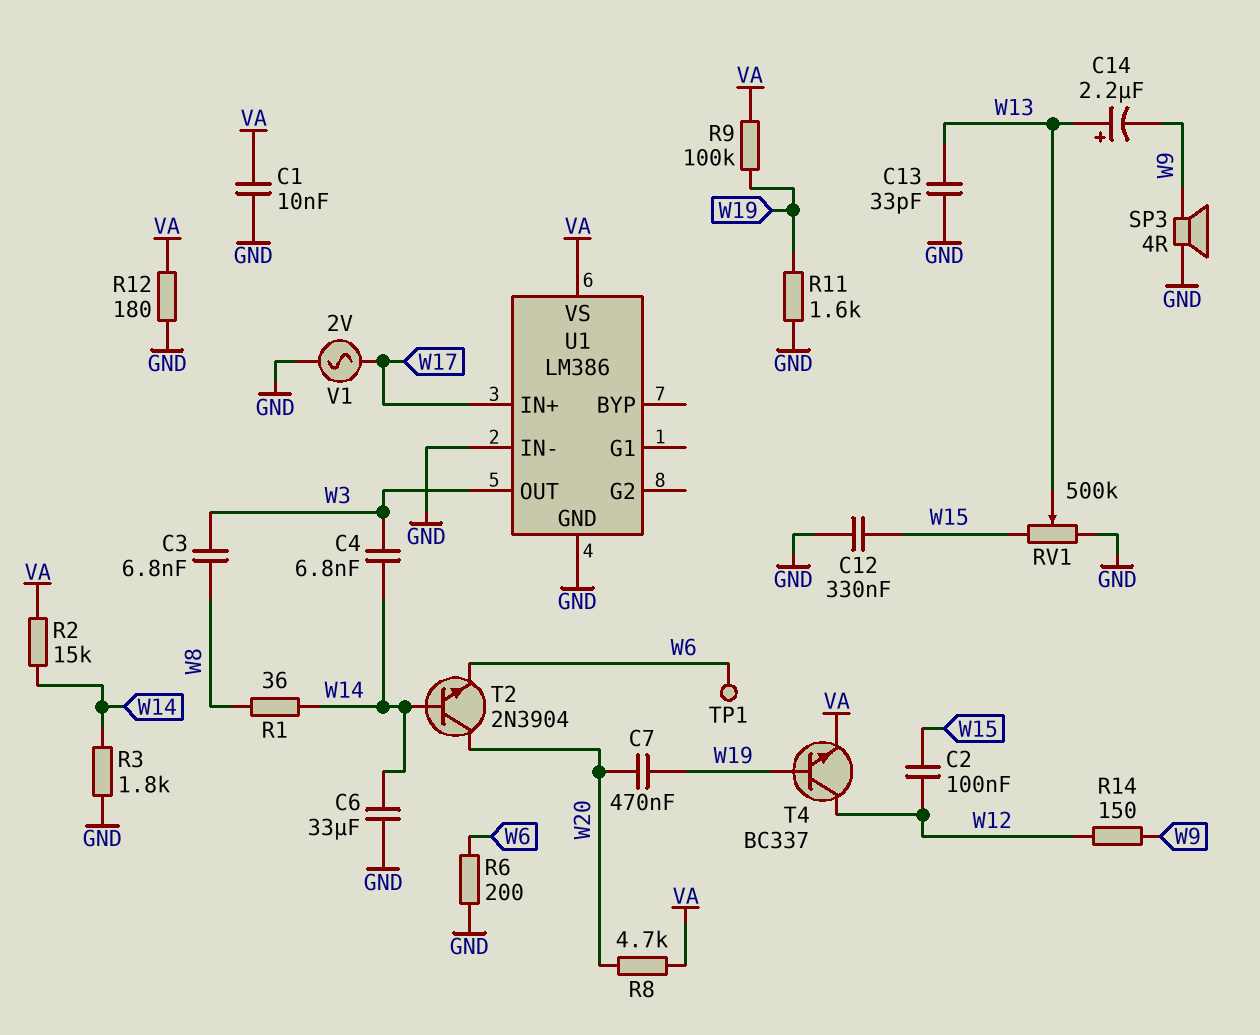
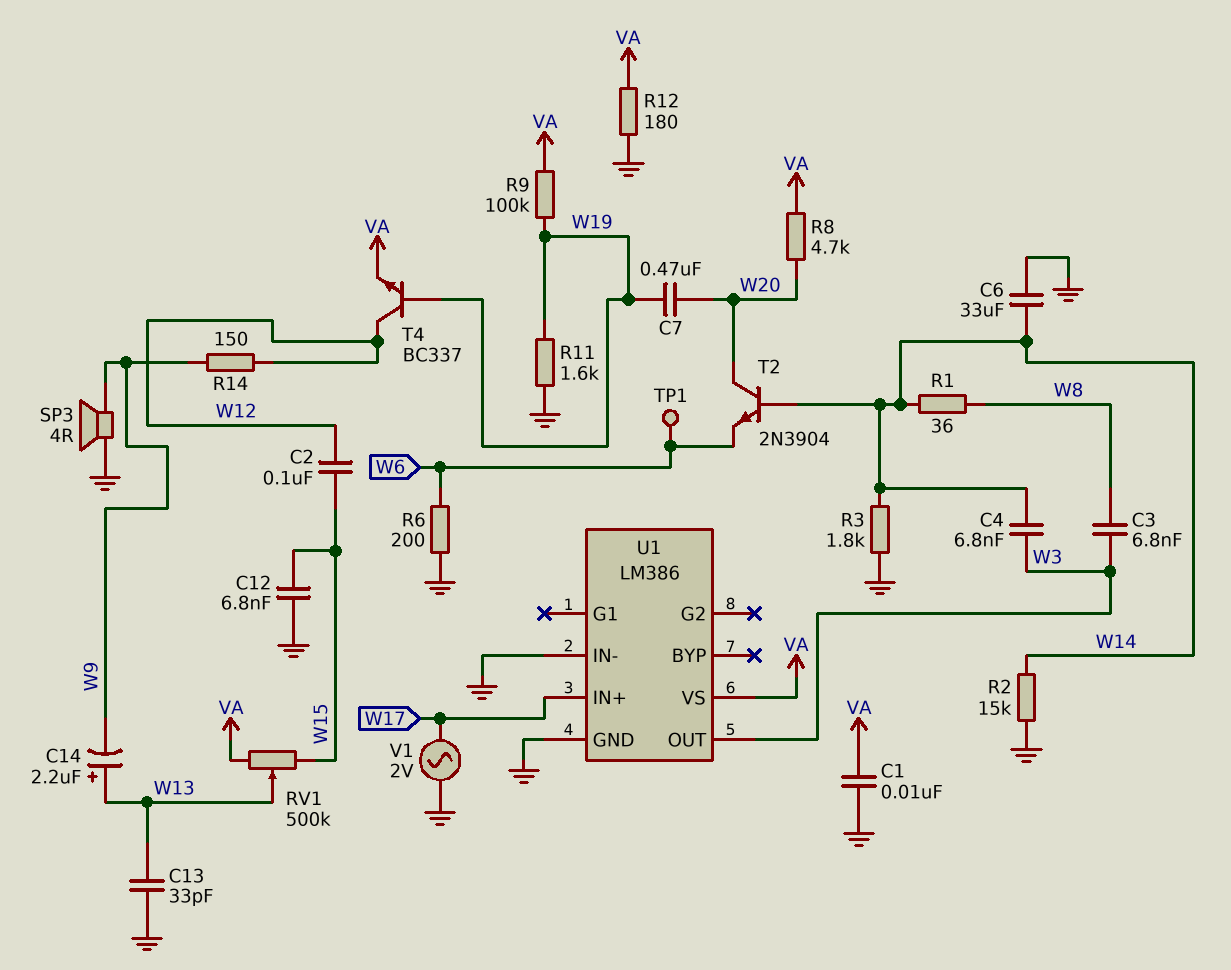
C12: 330nF (GND, W15) -> 6.8nF (GND, W15)
R2: 15k (VA, W14) -> 15k (GND, W14)
RV1: 500k (GND, W15, wiper W13) -> 500k (VA, W15, wiper W13)

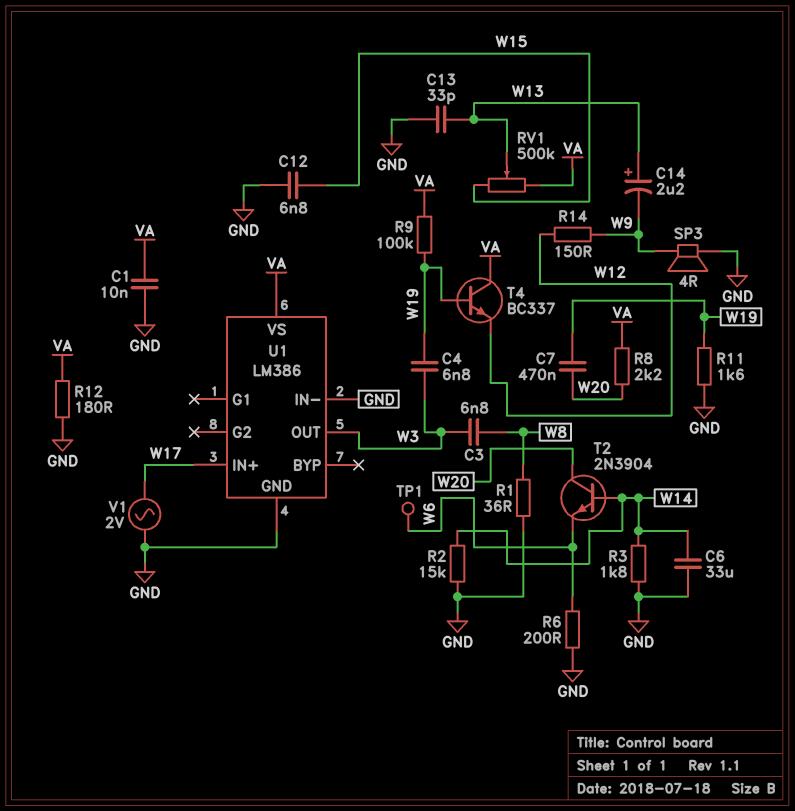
C2: 100nF (W12, W15) -> none
C4: 6.8nF (W3, W14) -> 6.8nF (W3, W19)
R1: 36 (W8, W14) -> 36 (GND, W8)
R8: 4.7k (VA, W20) -> 2.2k (VA, W20)
T4: NPN BC337 (B W19, C W12, E VA) -> NPN BC337 (B W19, C VA, E W12)

